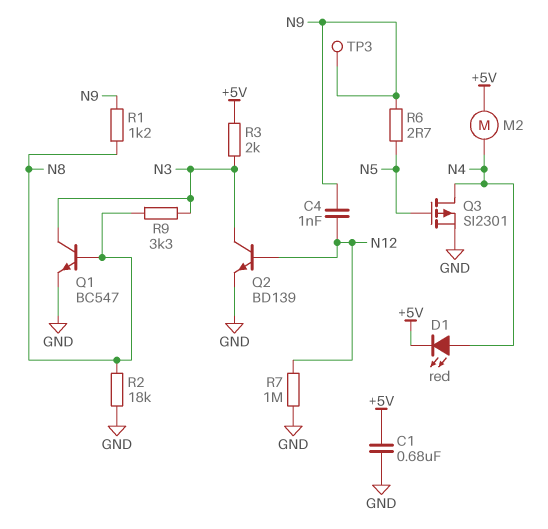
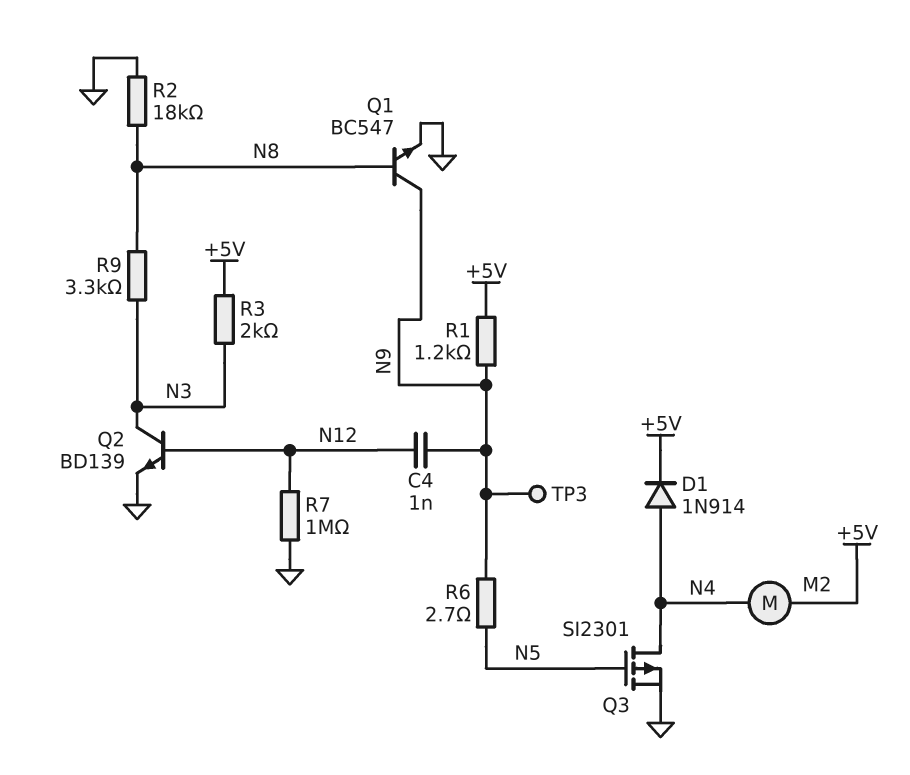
C1: 680nF (+5V, GND) -> none
D1: LED red (A N4, K +5V) -> diode 1N914 (A N4, K +5V)
Q1: NPN BC547 (B N8, C N3, E GND) -> NPN BC547 (B N8, C N9, E GND)
R1: 1.2k (N8, N9) -> 1.2k (+5V, N9)

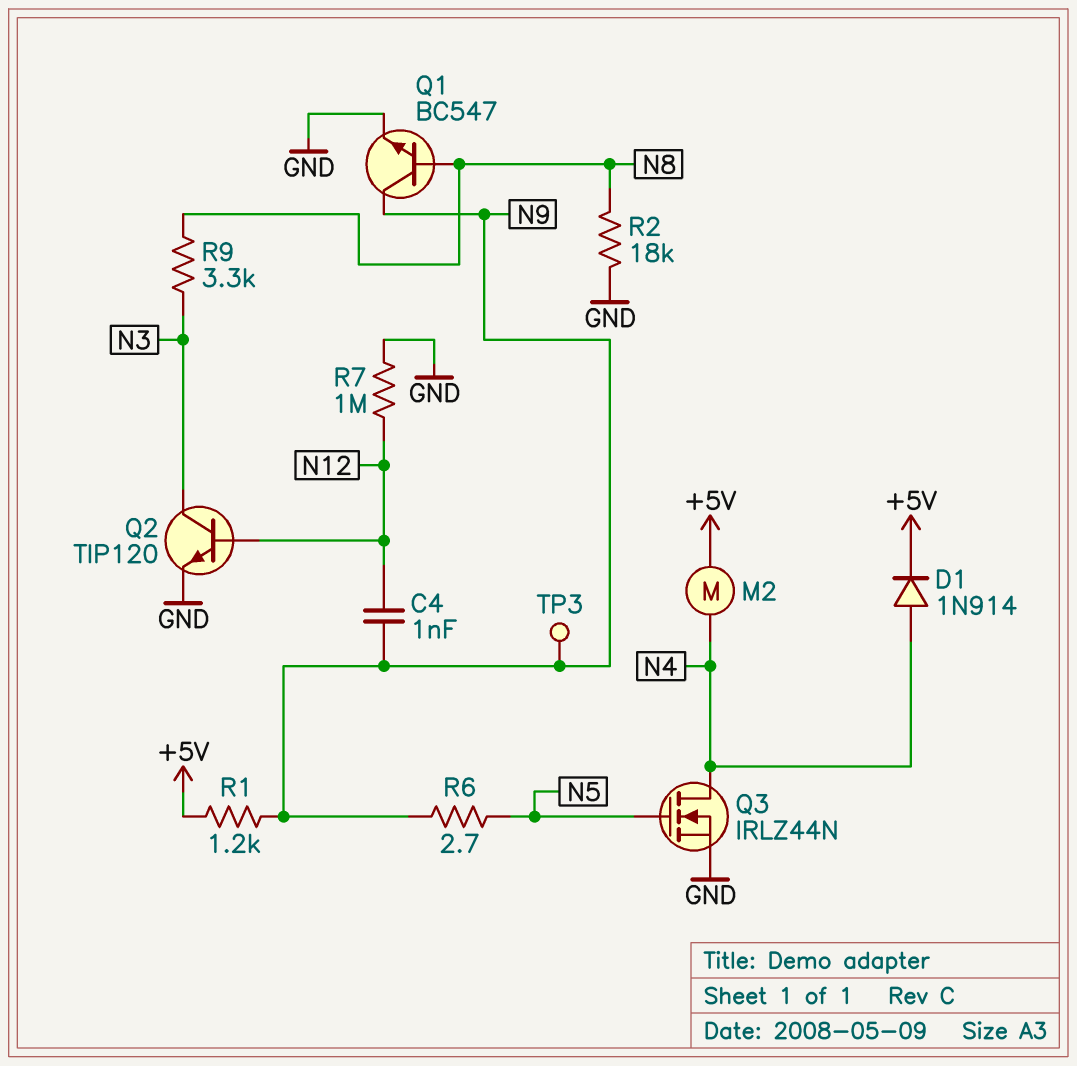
Q2: NPN BD139 (B N12, C N3, E GND) -> NPN TIP120 (B N12, C N3, E GND)
Q3: PMOS SI2301 (G N5, D N4, S GND) -> NMOS IRLZ44N (G N5, D N4, S GND)
R3: 2k (+5V, N3) -> none

